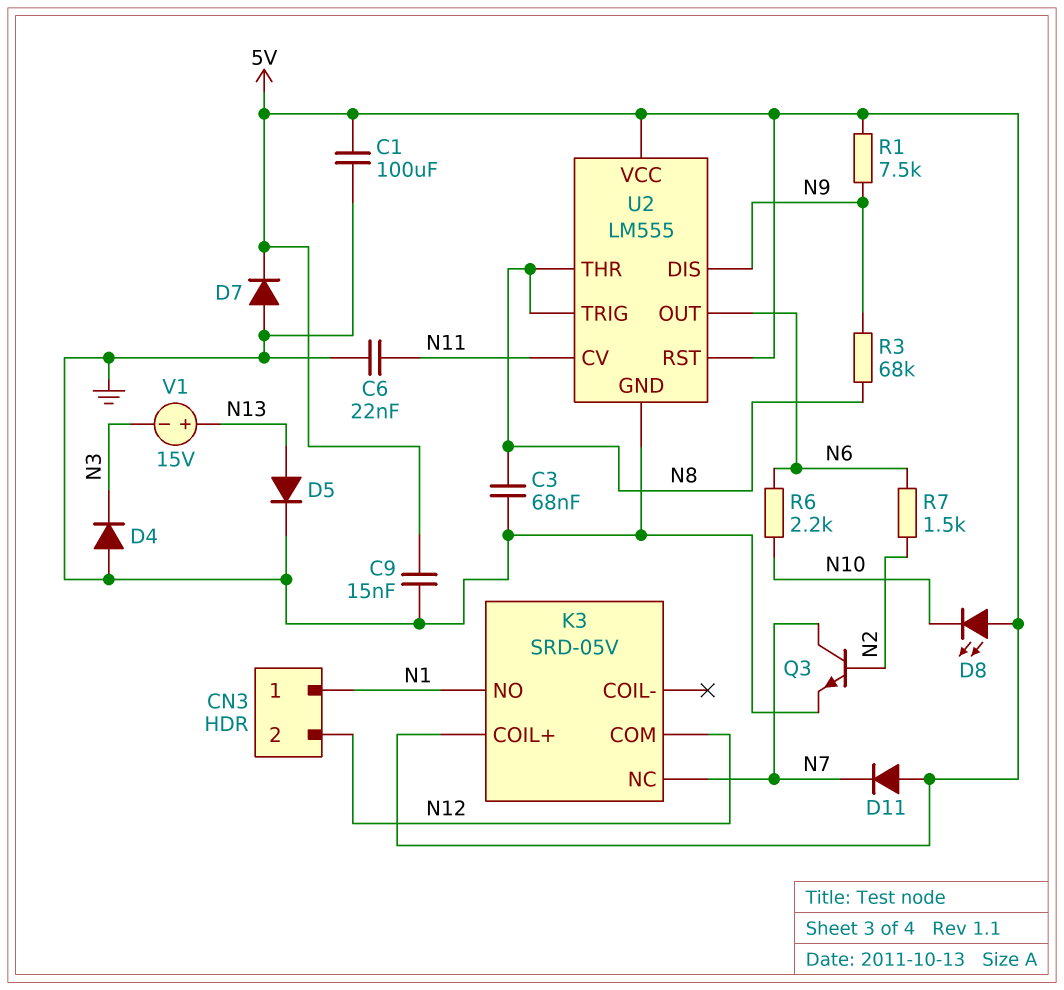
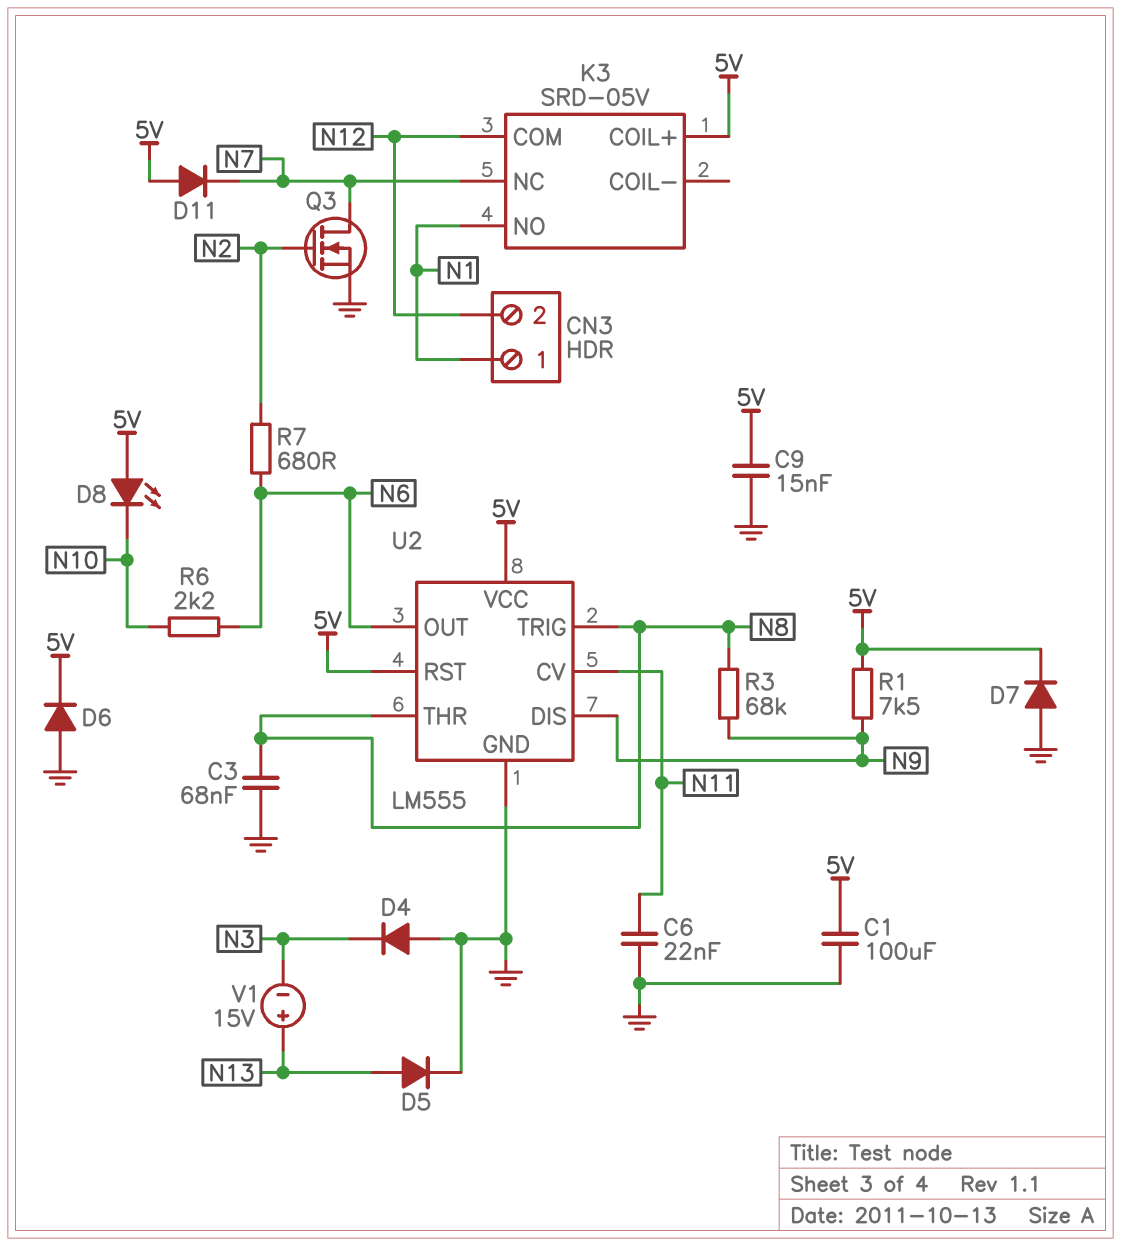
D6: none -> diode (A GND, K 5V)
Q3: NPN (B N2, C N7, E GND) -> NMOS (G N2, D N7, S GND)
R7: 1.5k (N2, N6) -> 680 (N2, N6)

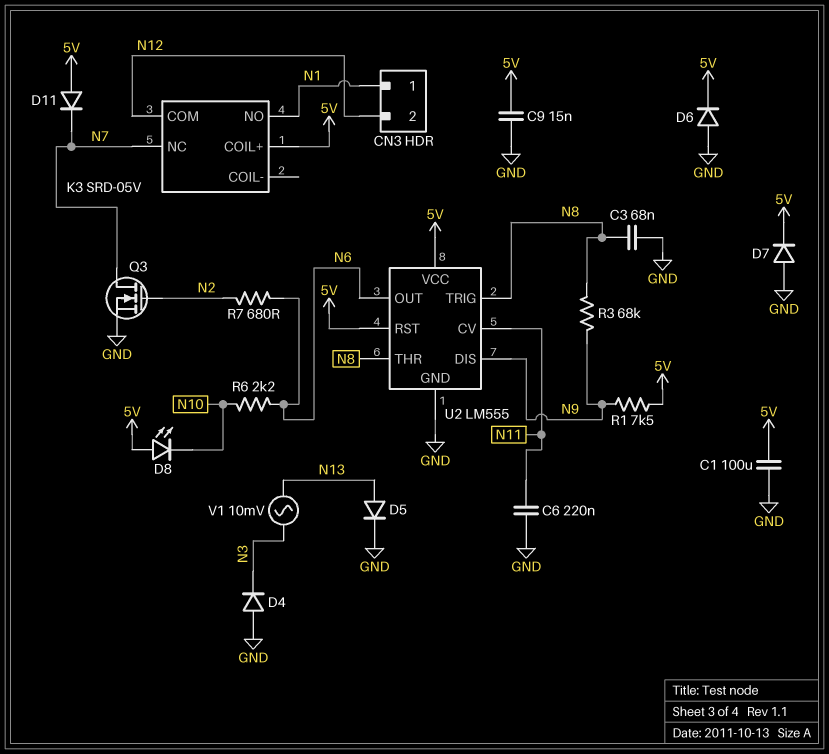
C6: 22nF (GND, N11) -> 220nF (GND, N11)
V1: 15V (plus N13, minus N3) -> AC 10mV (N3, N13)

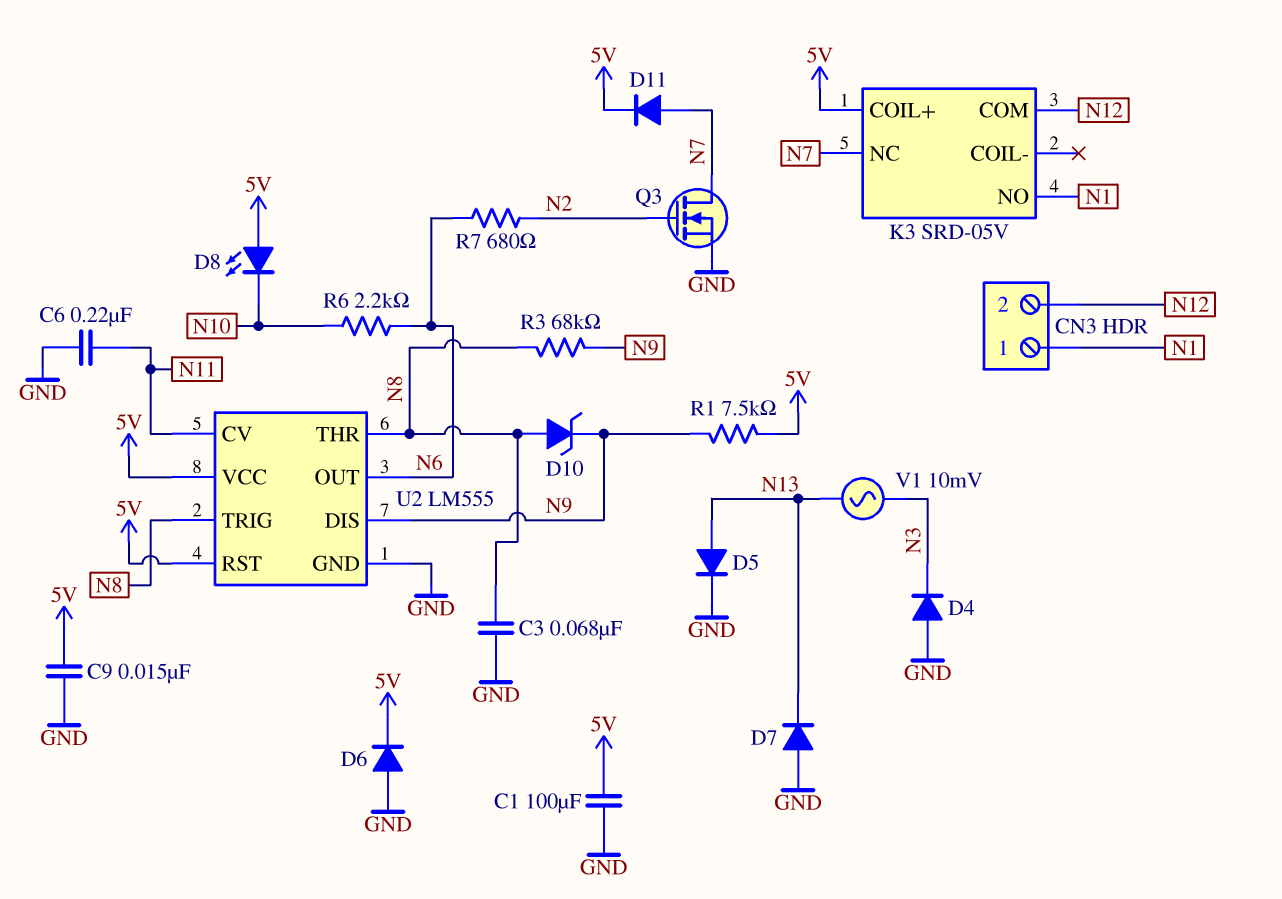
D7: diode (A GND, K 5V) -> diode (A GND, K N13)
D10: none -> zener (A N8, K N9)
D11: diode (A 5V, K N7) -> diode (A N7, K 5V)

